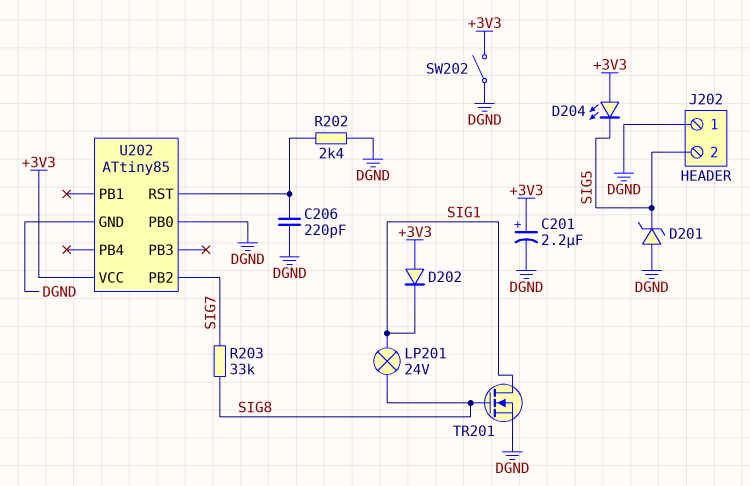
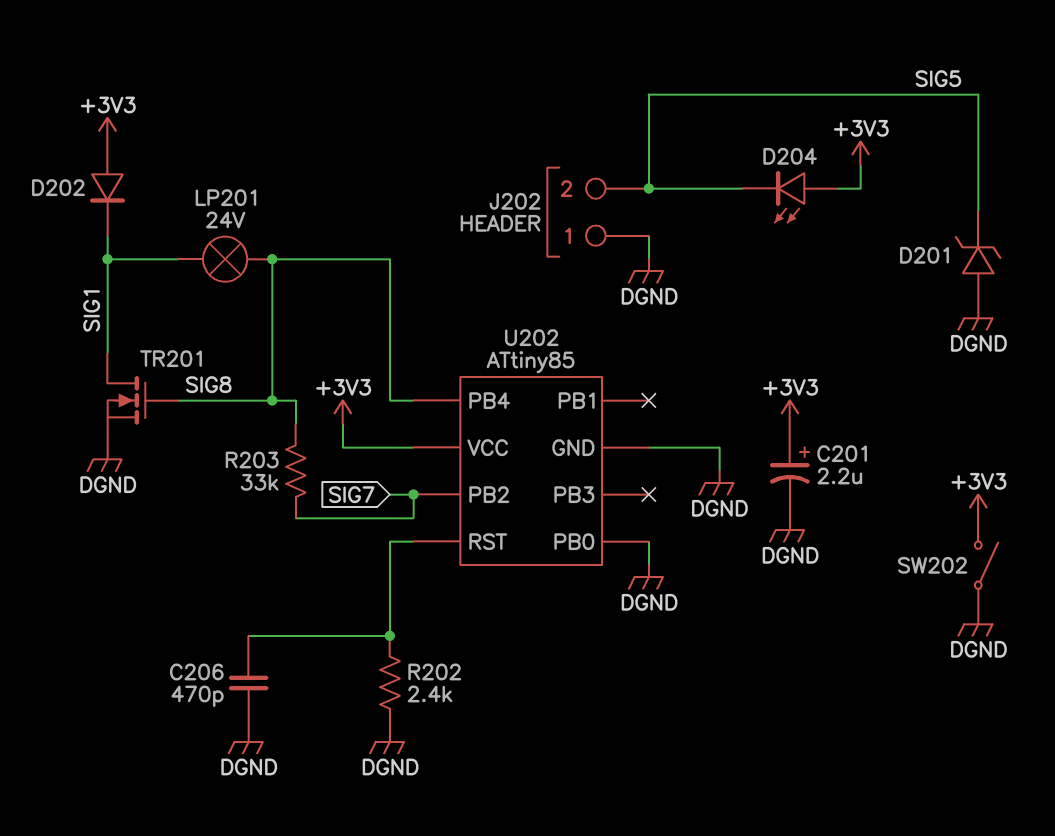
C206: 220pF (DGND, U202/RST) -> 470pF (DGND, U202/RST)
U202 pin PB4: none -> SIG8

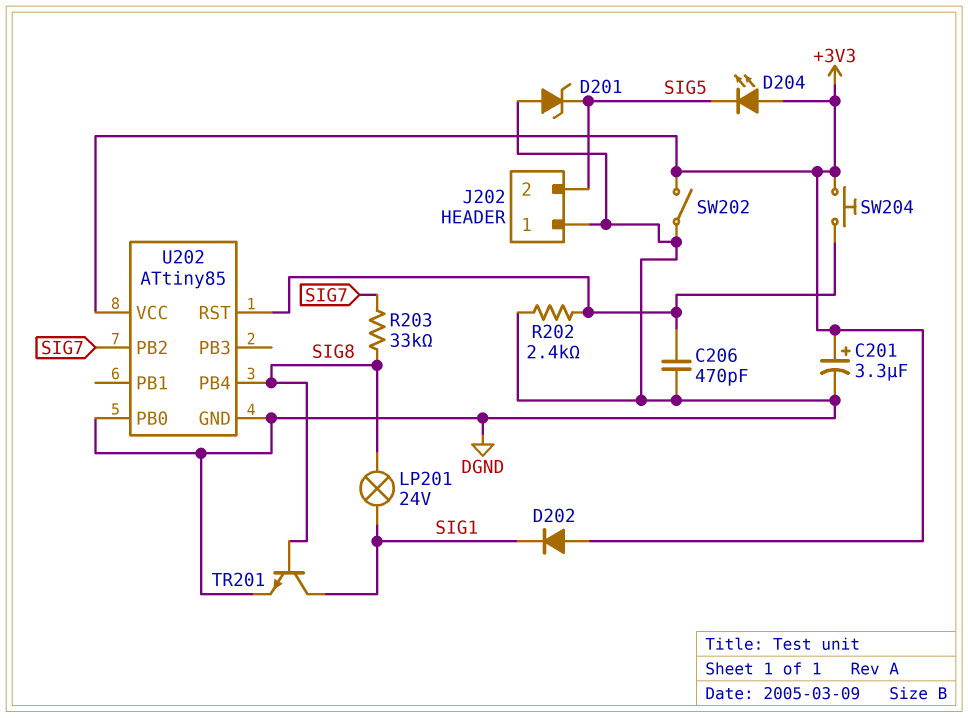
C201: 2.2uF (plus +3V3, minus DGND) -> 3.3uF (plus +3V3, minus DGND)
SW204: none -> button (+3V3, U202/RST)
TR201: NMOS (G SIG8, D SIG1, S DGND) -> NPN (B SIG8, C SIG1, E DGND)

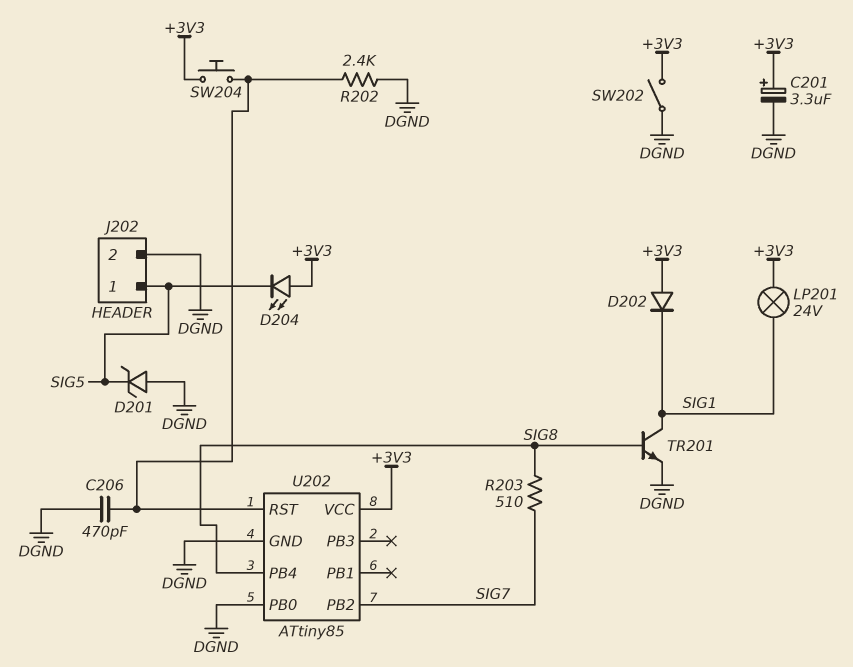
J202 pin 1: DGND -> SIG5
J202 pin 2: SIG5 -> DGND
LP201: lamp 24V (SIG1, SIG8) -> lamp 24V (+3V3, SIG1)
R203: 33k (SIG7, SIG8) -> 510 (SIG7, SIG8)

